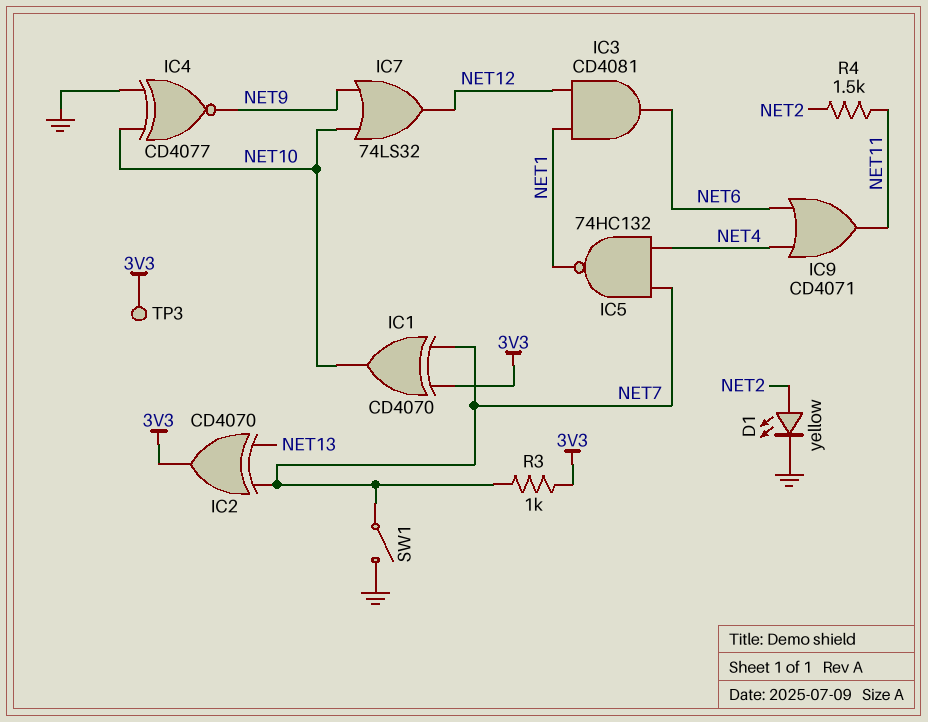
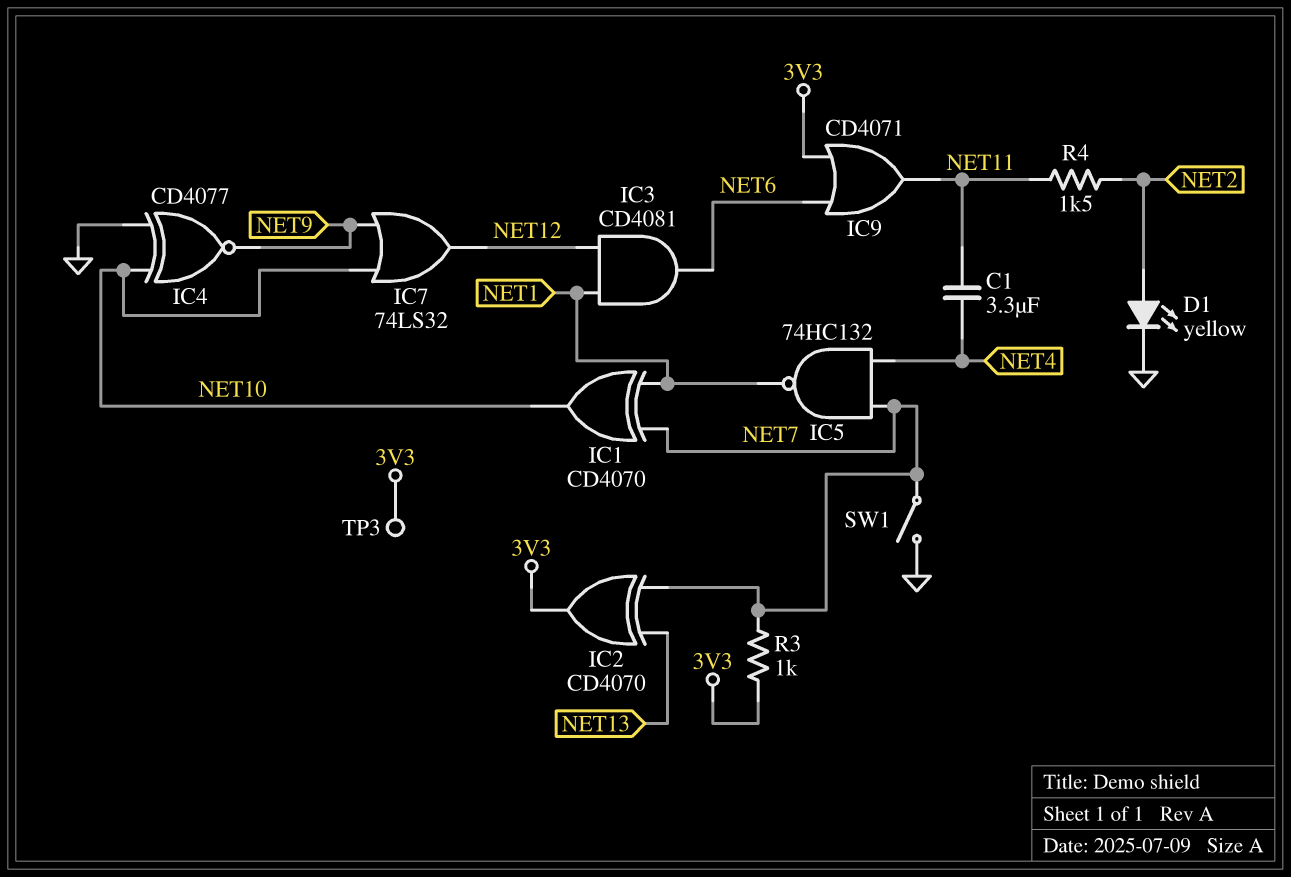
C1: none -> 3.3uF (NET4, NET11)
IC1: XOR CD4070 (in 3V3, in NET7, out NET10) -> XOR CD4070 (in NET1, in NET7, out NET10)
IC9: OR CD4071 (in NET4, in NET6, out NET11) -> OR CD4071 (in 3V3, in NET6, out NET11)

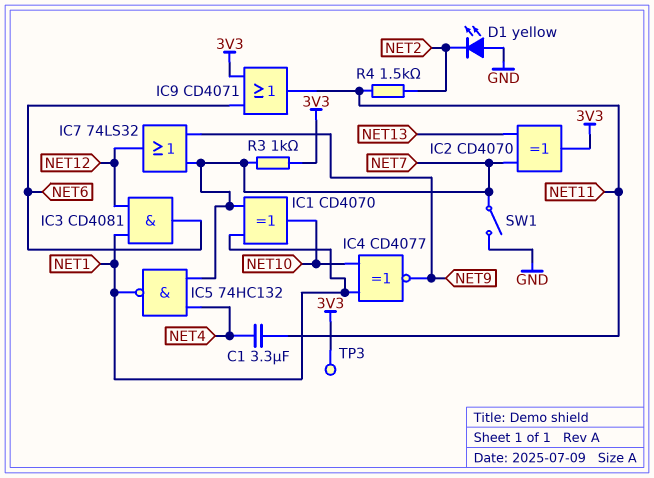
D1: LED yellow (A NET2, K GND) -> LED yellow (A GND, K NET2)
IC4: XNOR CD4077 (in GND, in NET10, out NET9) -> XNOR CD4077 (in NET1, in NET10, out NET9)
IC7: OR 74LS32 (in NET9, in NET10, out NET12) -> OR 74LS32 (in NET7, in NET9, out NET12)

